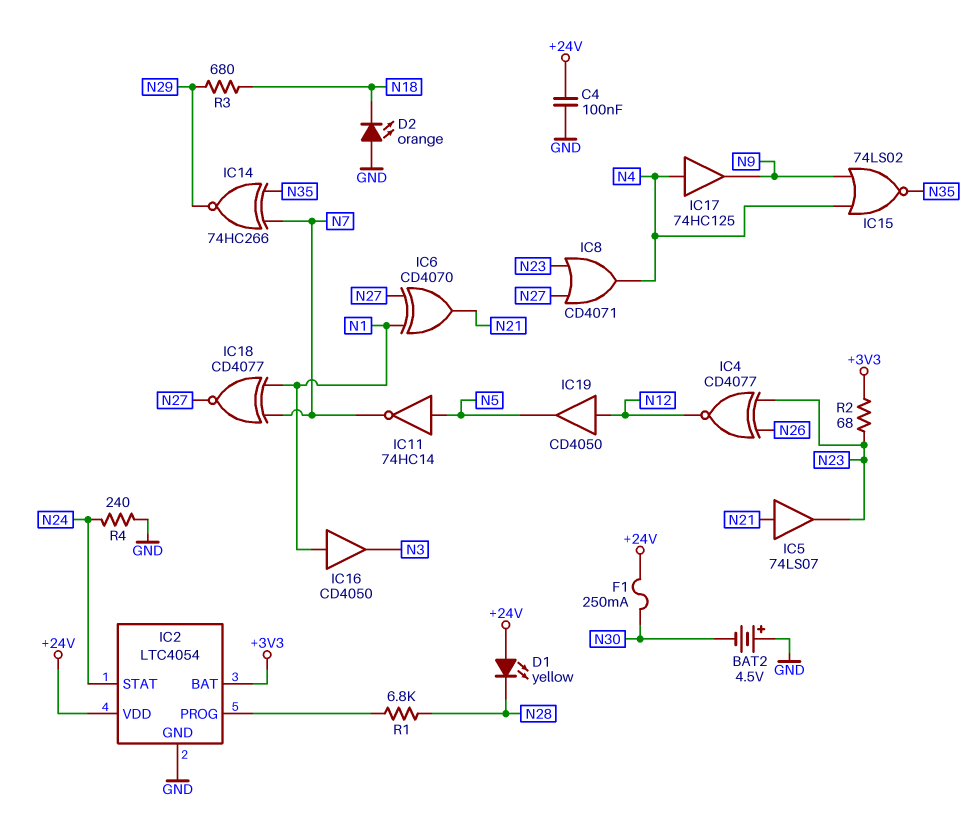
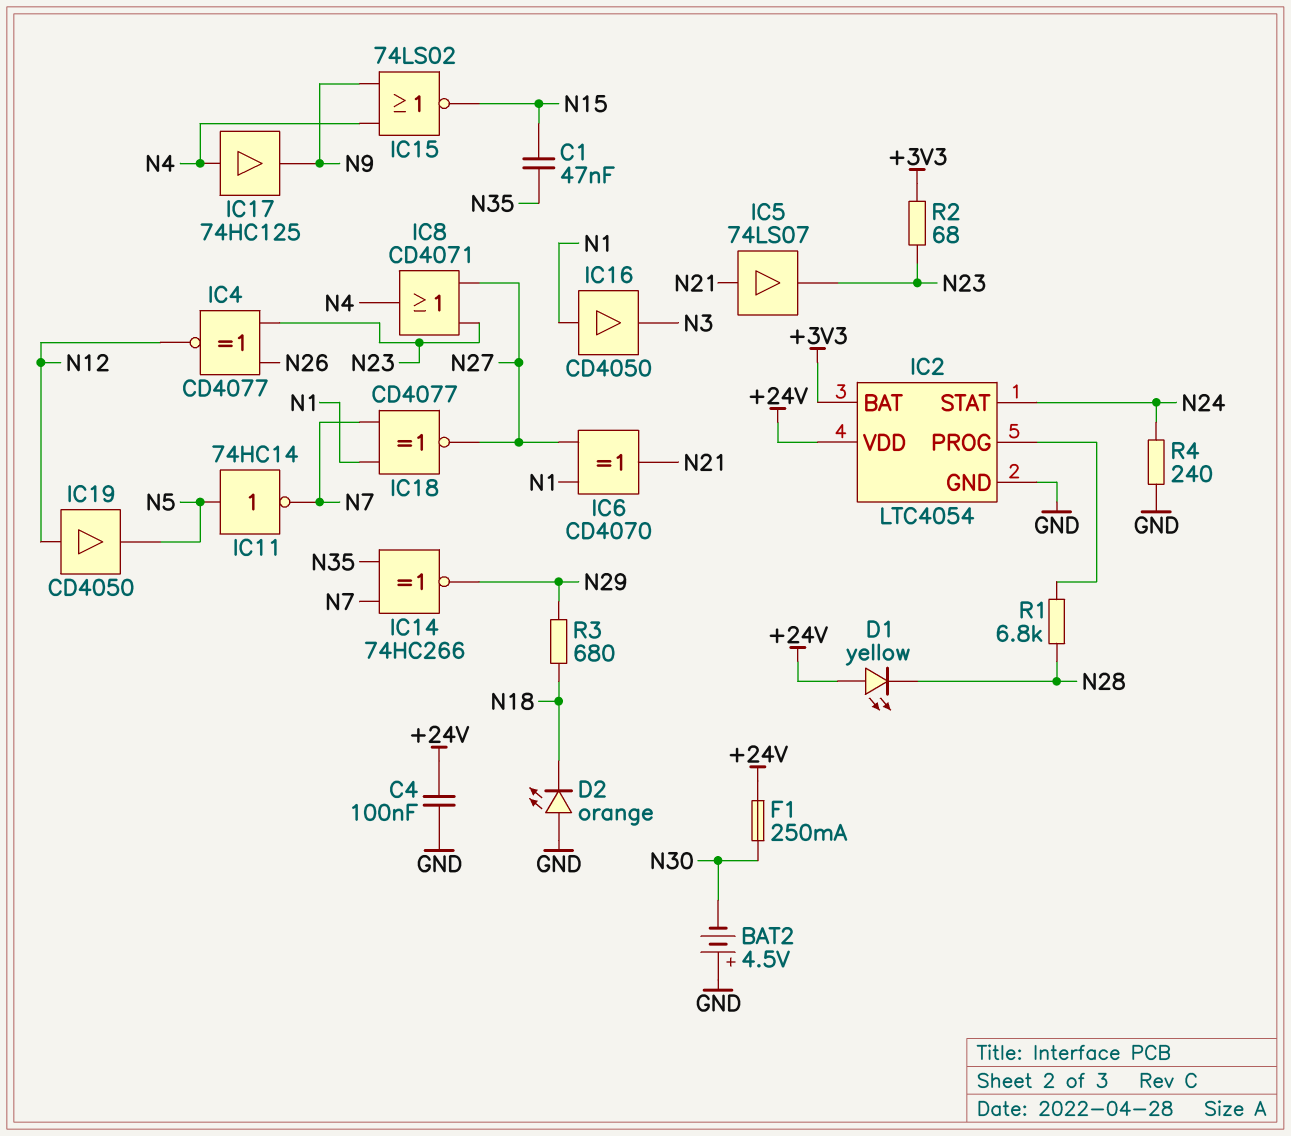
C1: none -> 47nF (N15, N35)
IC15: NOR 74LS02 (in N4, in N9, out N35) -> NOR 74LS02 (in N4, in N9, out N15)

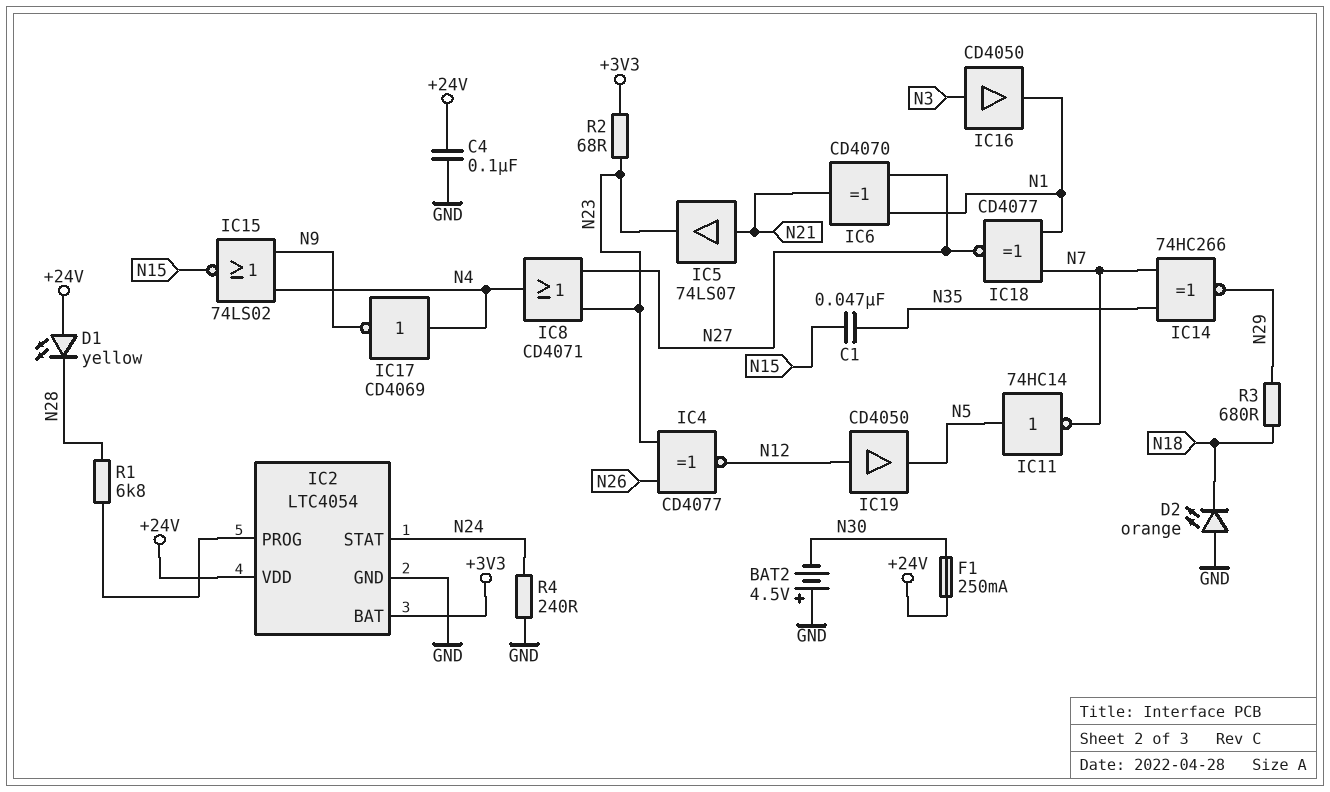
IC16: buffer CD4050 (in N1, out N3) -> buffer CD4050 (in N3, out N1)
IC17: buffer 74HC125 (in N4, out N9) -> NOT CD4069 (in N4, out N9)

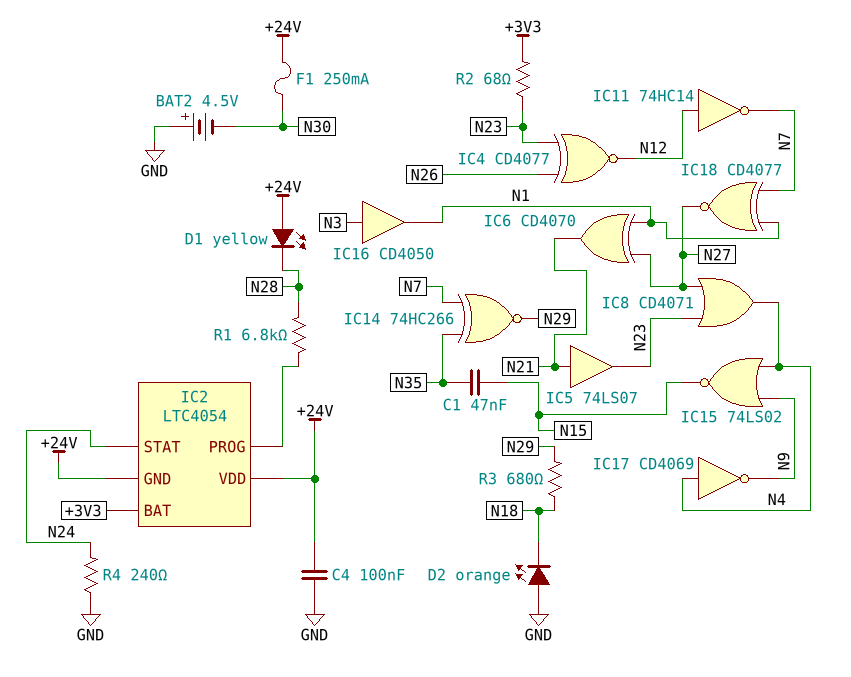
IC2 pin GND: GND -> +24V
IC11: NOT 74HC14 (in N5, out N7) -> NOT 74HC14 (in N12, out N7)
IC19: buffer CD4050 (in N12, out N5) -> none

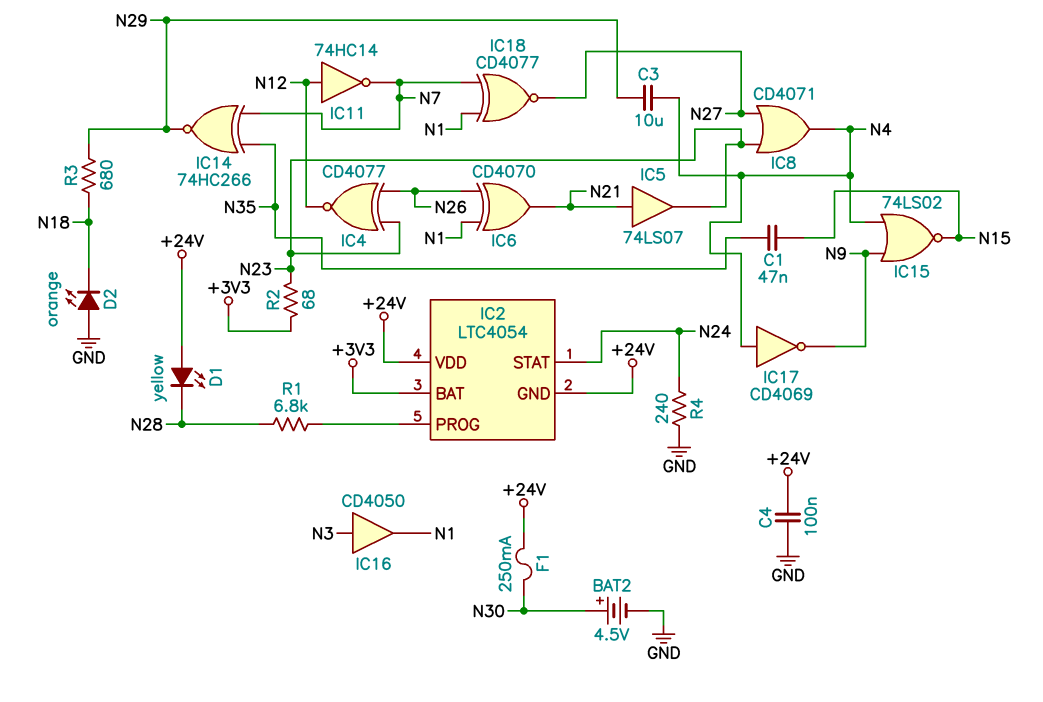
BAT2: 4.5V (plus GND, minus N30) -> 4.5V (plus N30, minus GND)
C3: none -> 10uF (N4, N29)
IC6: XOR CD4070 (in N1, in N27, out N21) -> XOR CD4070 (in N1, in N26, out N21)

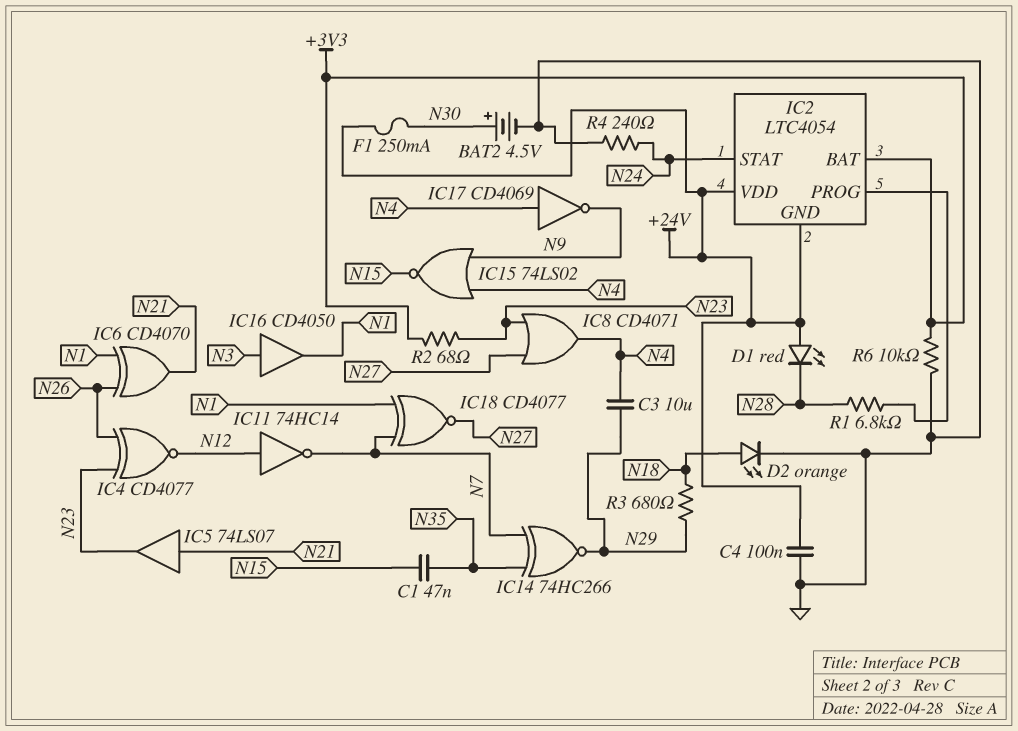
D1: LED yellow (A +24V, K N28) -> LED red (A +24V, K N28)
D2: LED orange (A GND, K N18) -> LED orange (A N18, K GND)
R6: none -> 10k (+3V3, GND)

